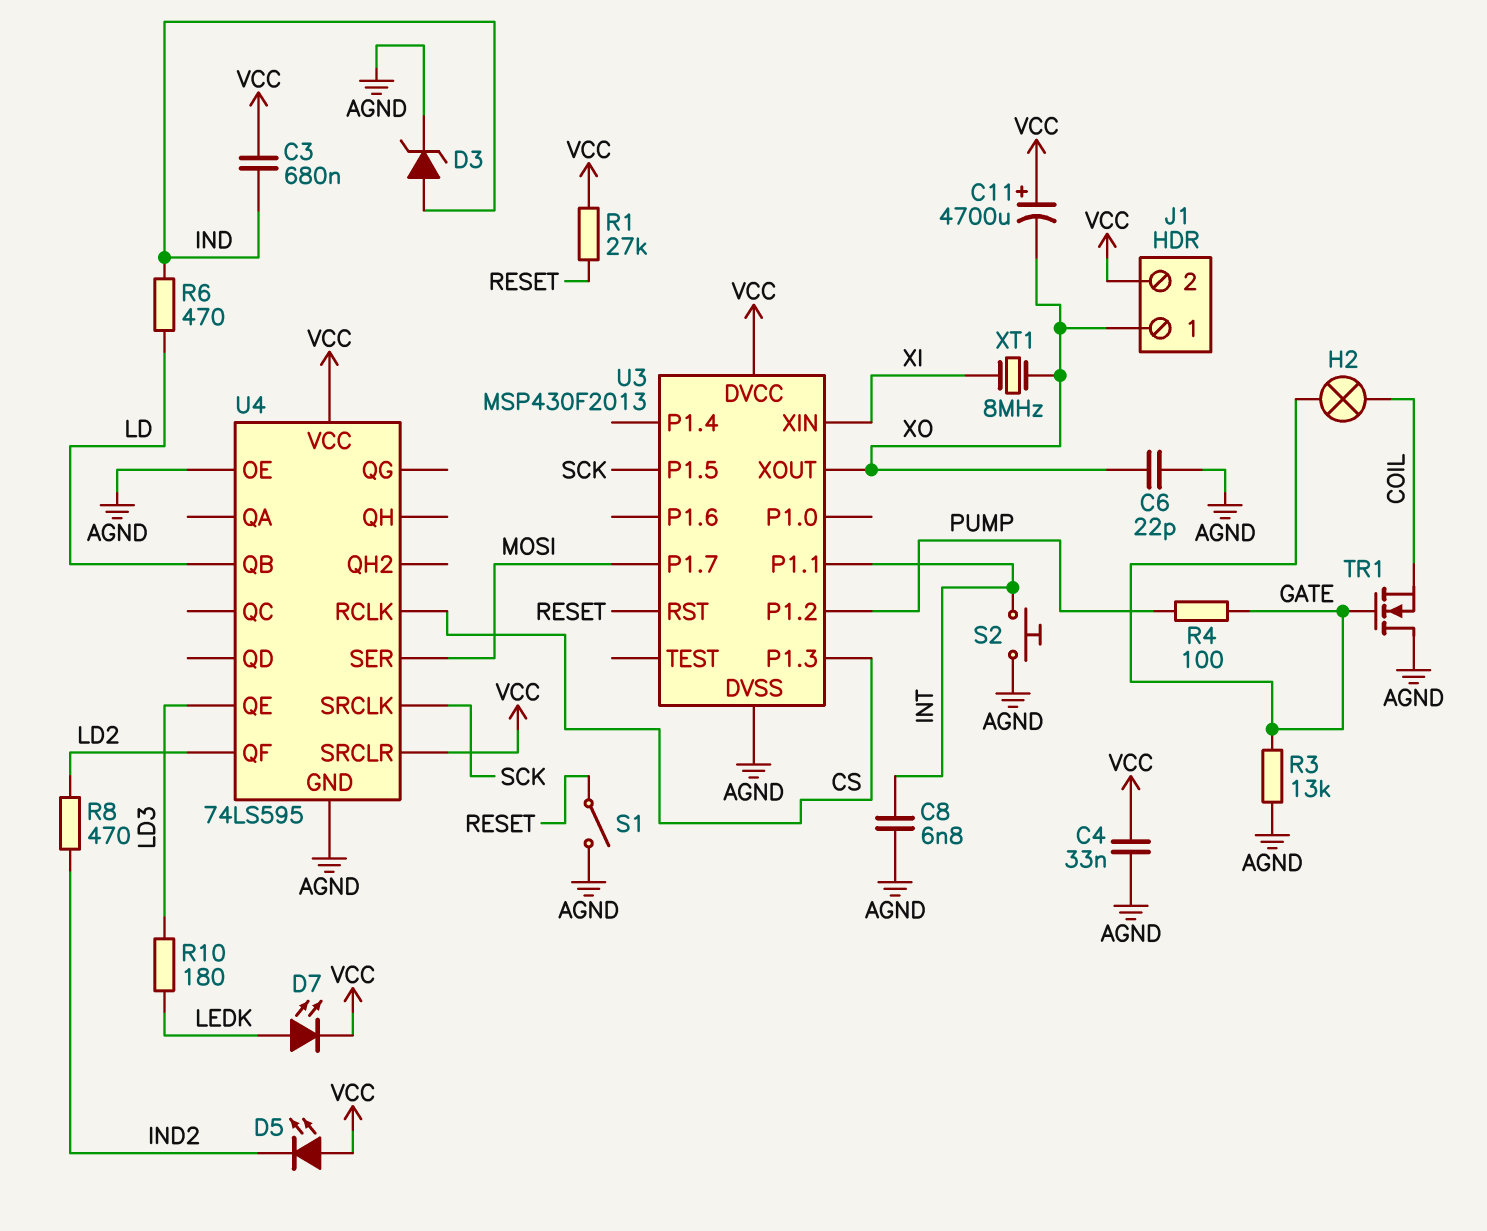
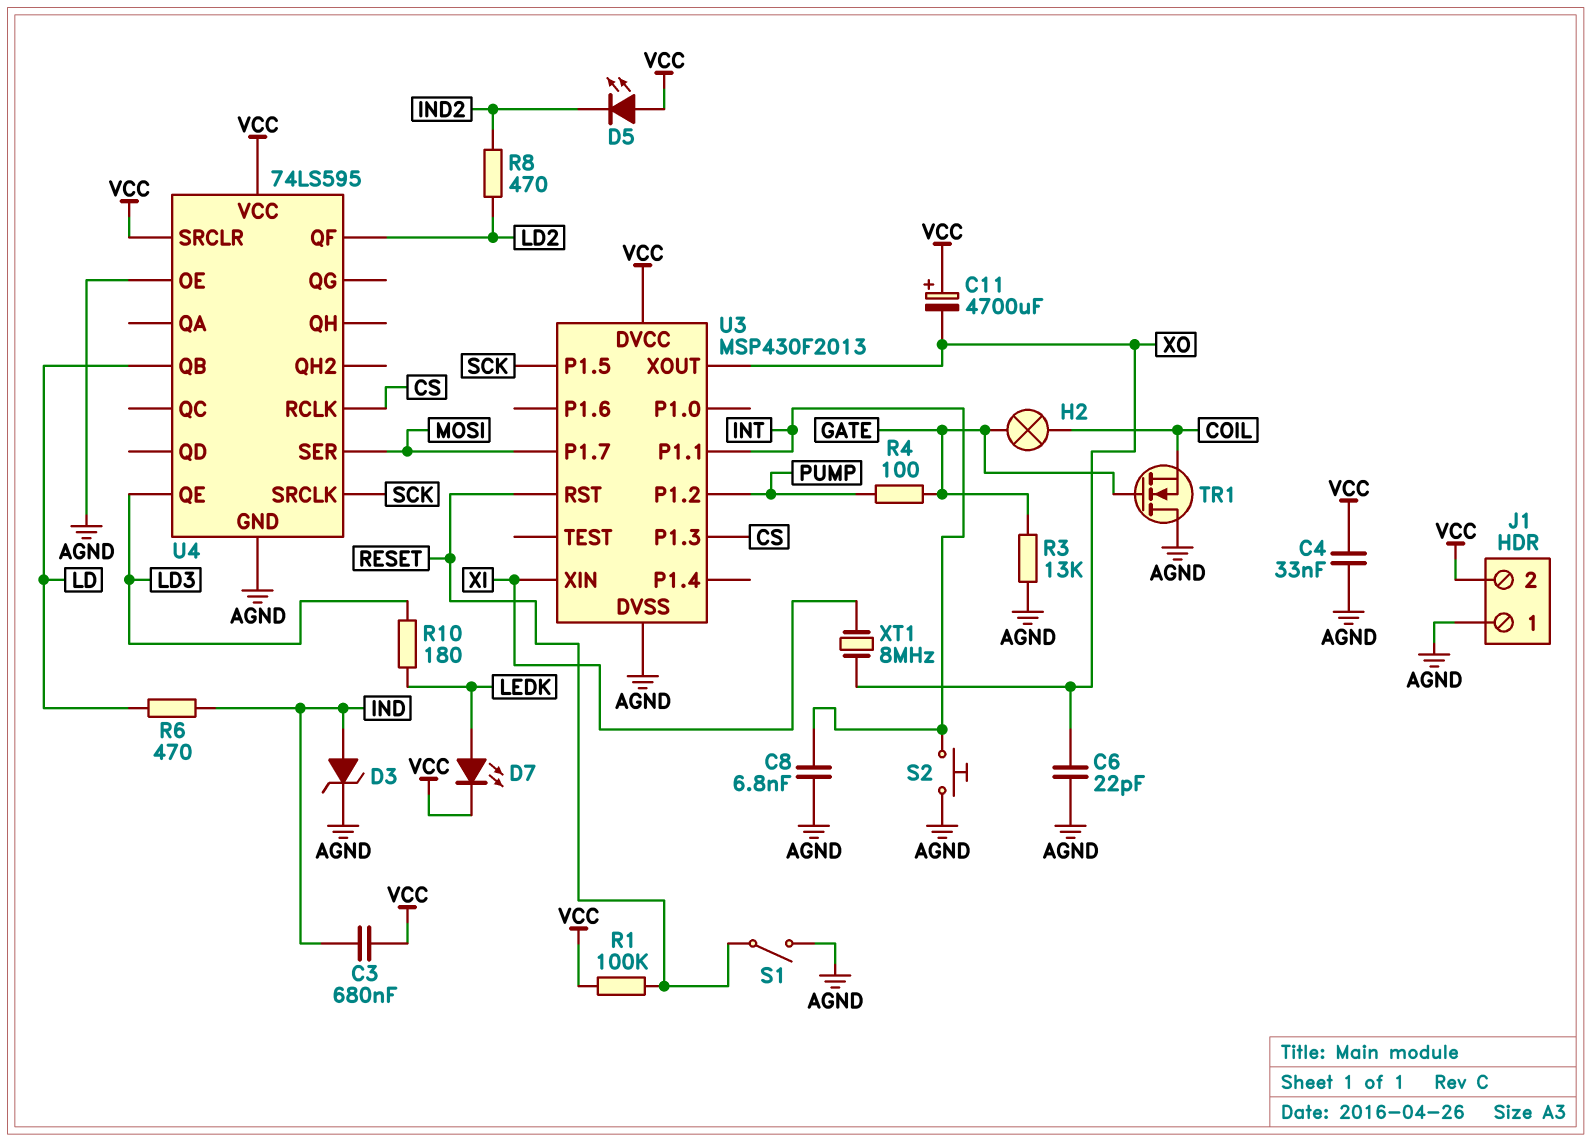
J1 pin 1: XO -> AGND
R1: 27k (RESET, VCC) -> 100k (RESET, VCC)

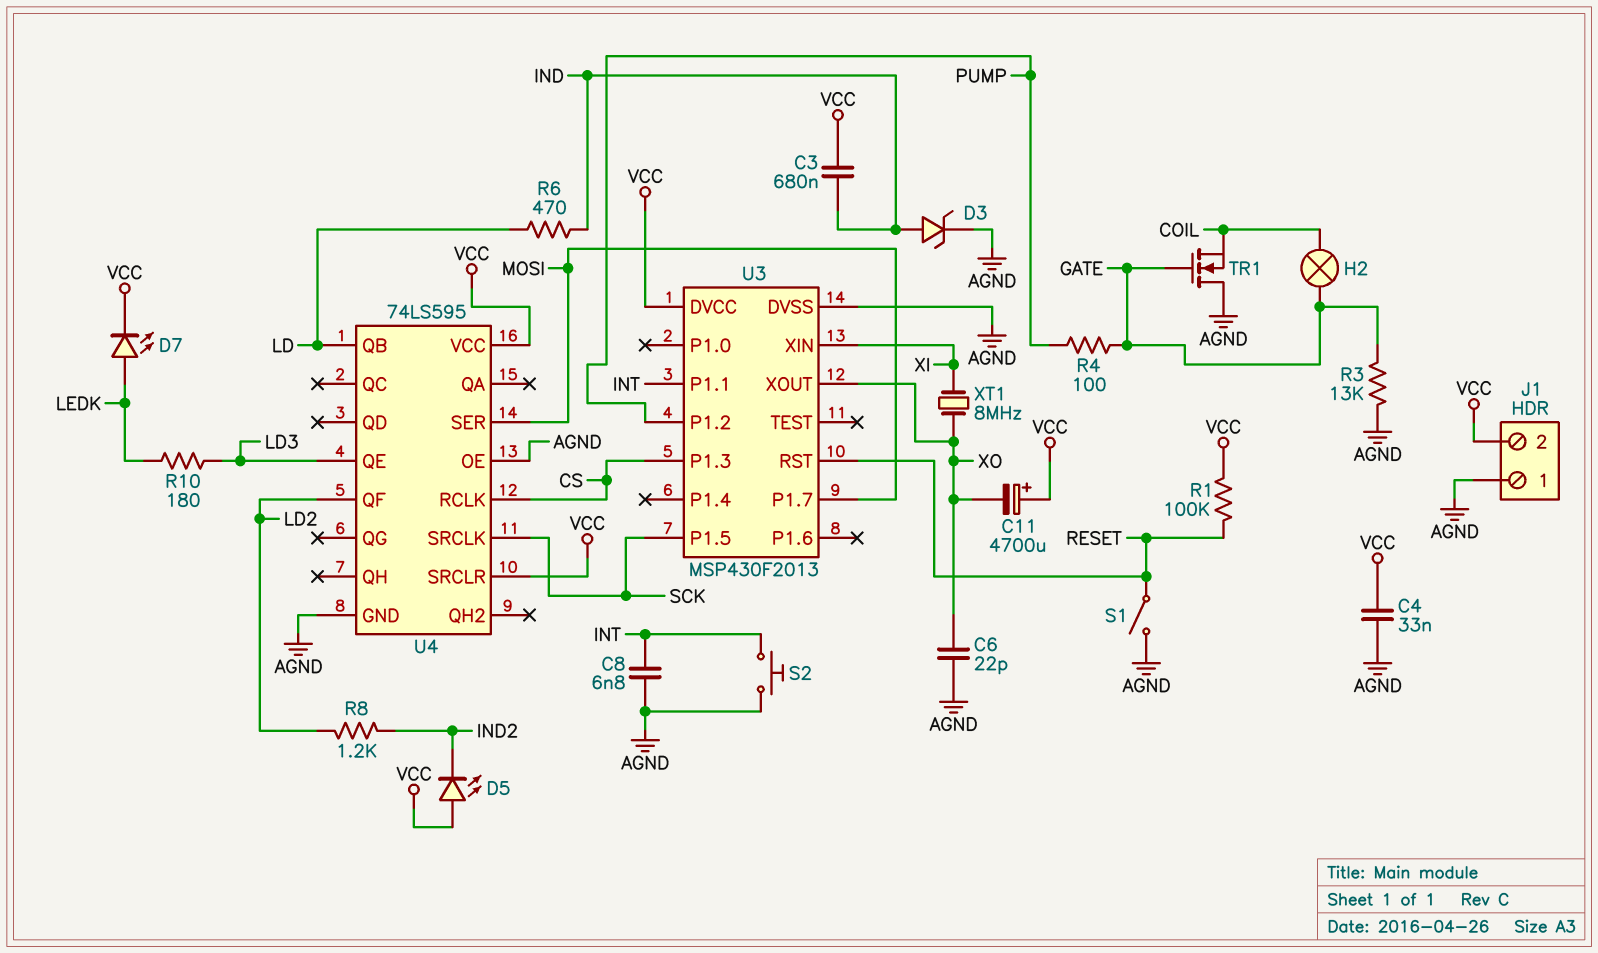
R8: 470 (IND2, LD2) -> 1.2k (IND2, LD2)

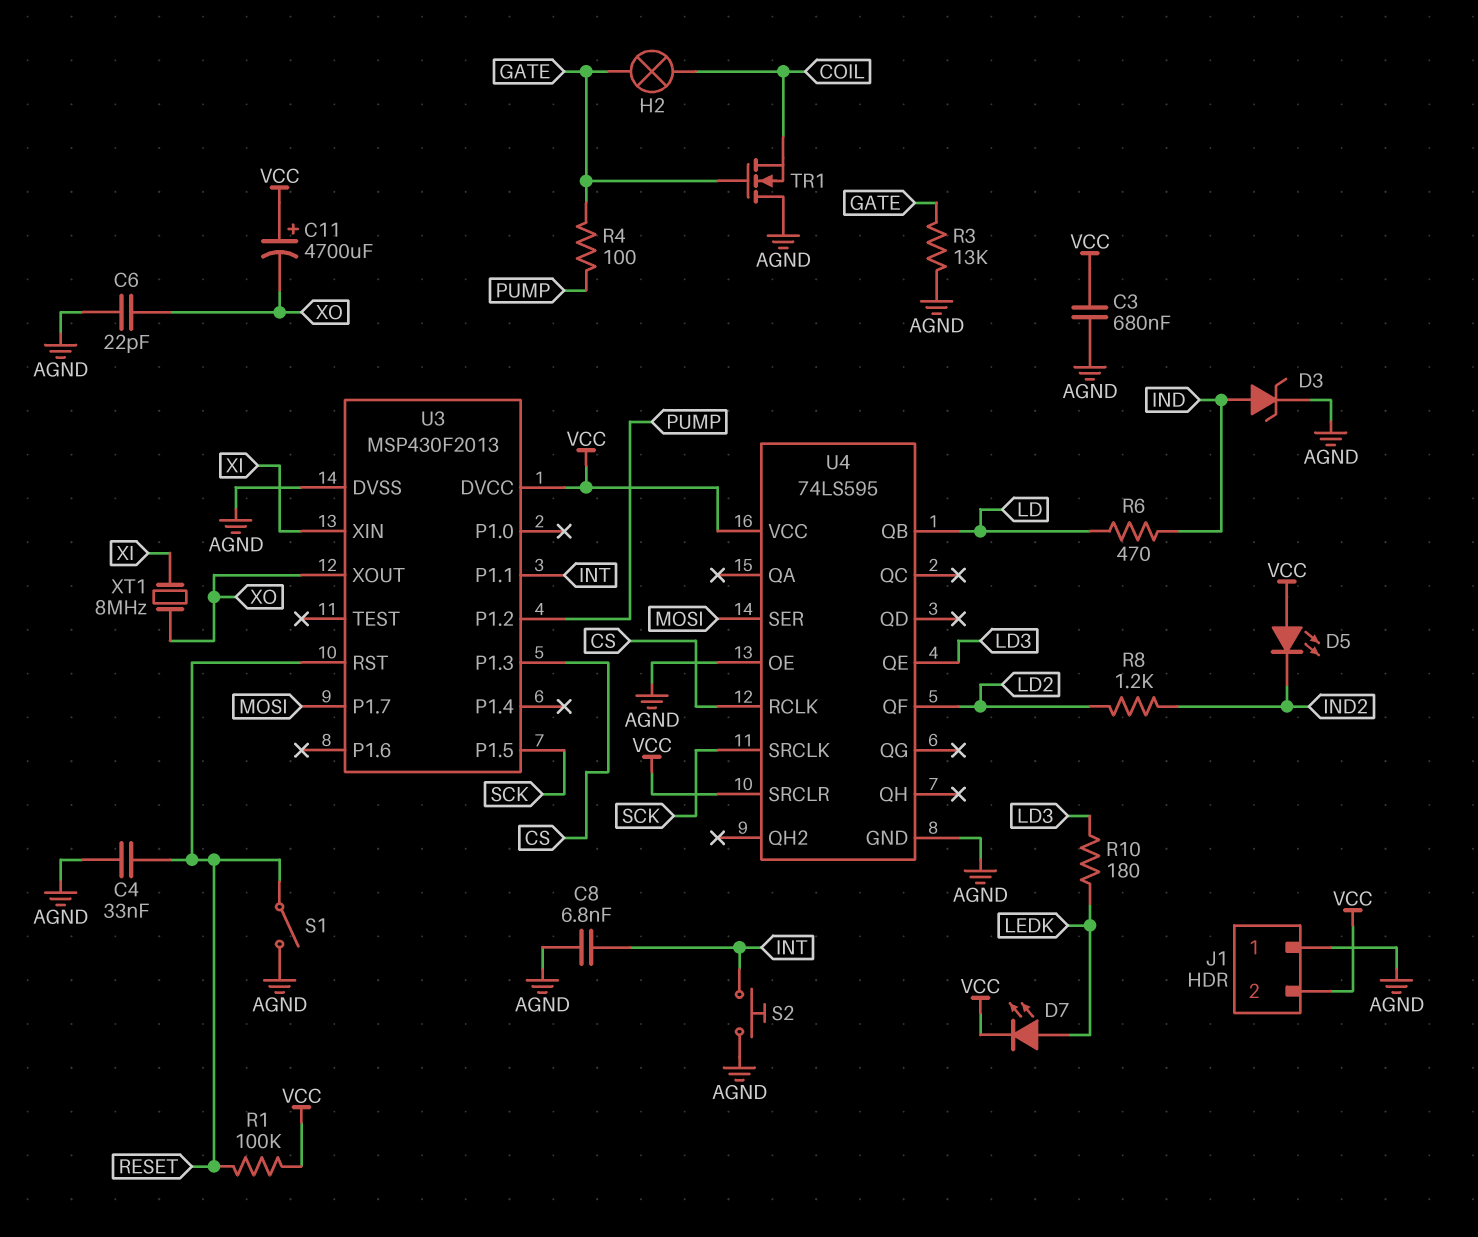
C3: 680nF (IND, VCC) -> 680nF (AGND, VCC)
C4: 33nF (AGND, VCC) -> 33nF (AGND, RESET)

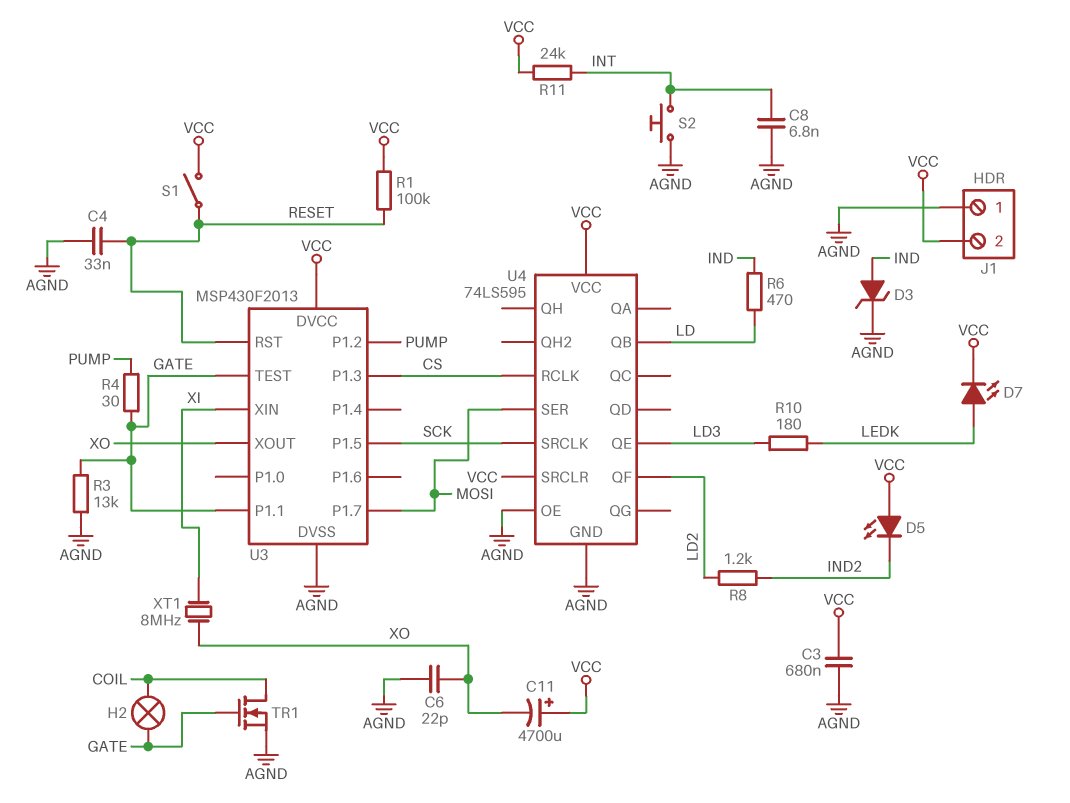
R4: 100 (GATE, PUMP) -> 30 (GATE, PUMP)
R11: none -> 24k (INT, VCC)
S1: switch (AGND, RESET) -> switch (RESET, VCC)
TR1: NMOS (G GATE, D AGND, S COIL) -> NMOS (G GATE, D COIL, S AGND)
U3 pin P1.1: INT -> GATE
U3 pin TEST: none -> GATE

